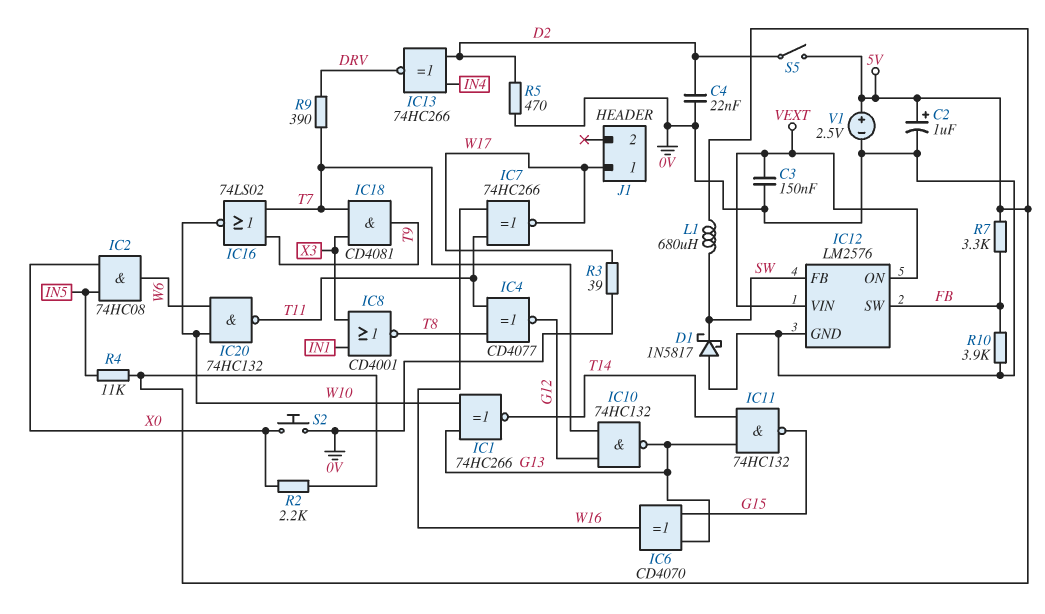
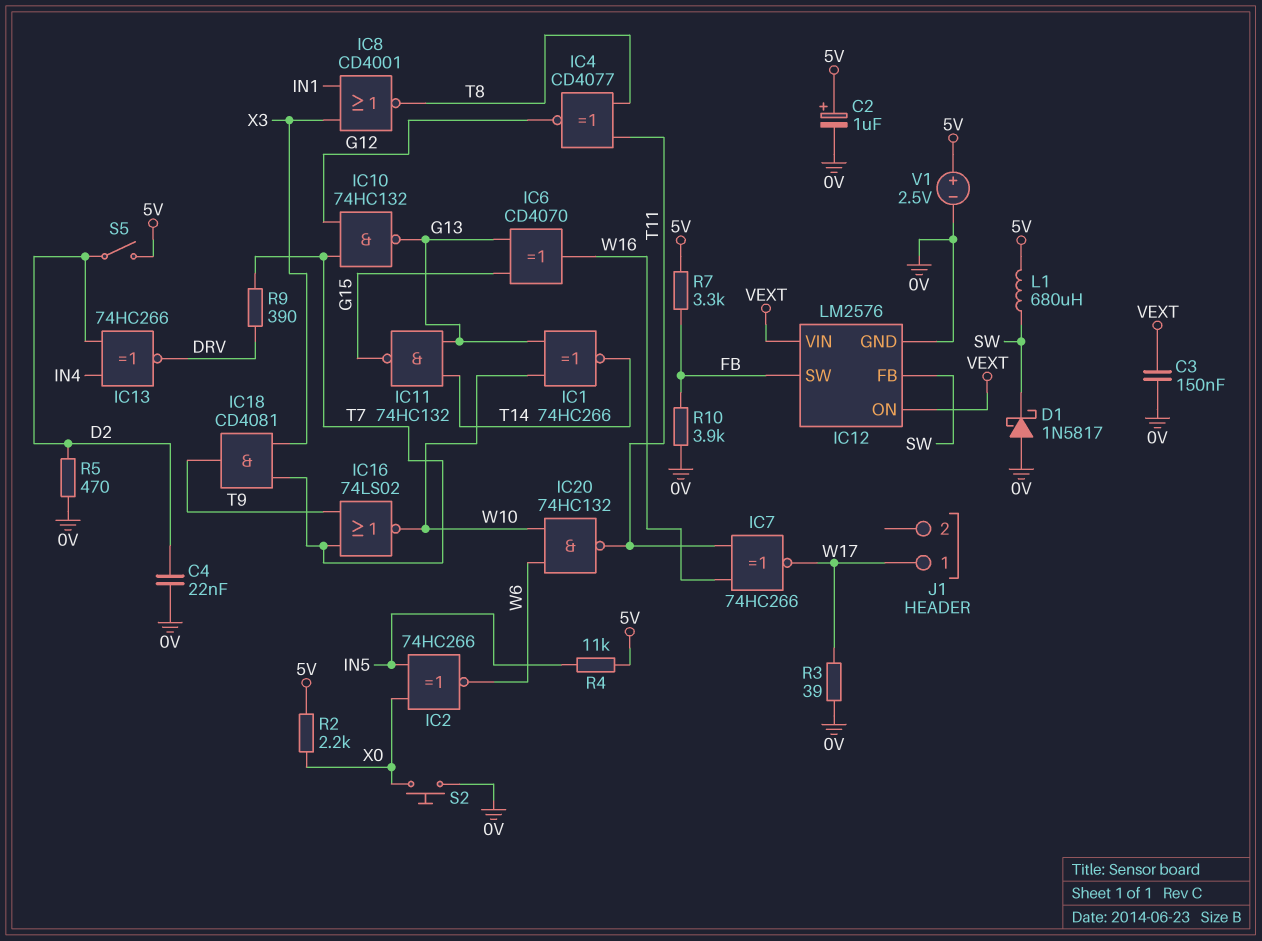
IC2: AND 74HC08 (in IN5, in X0, out W6) -> XNOR 74HC266 (in IN5, in X0, out W6)

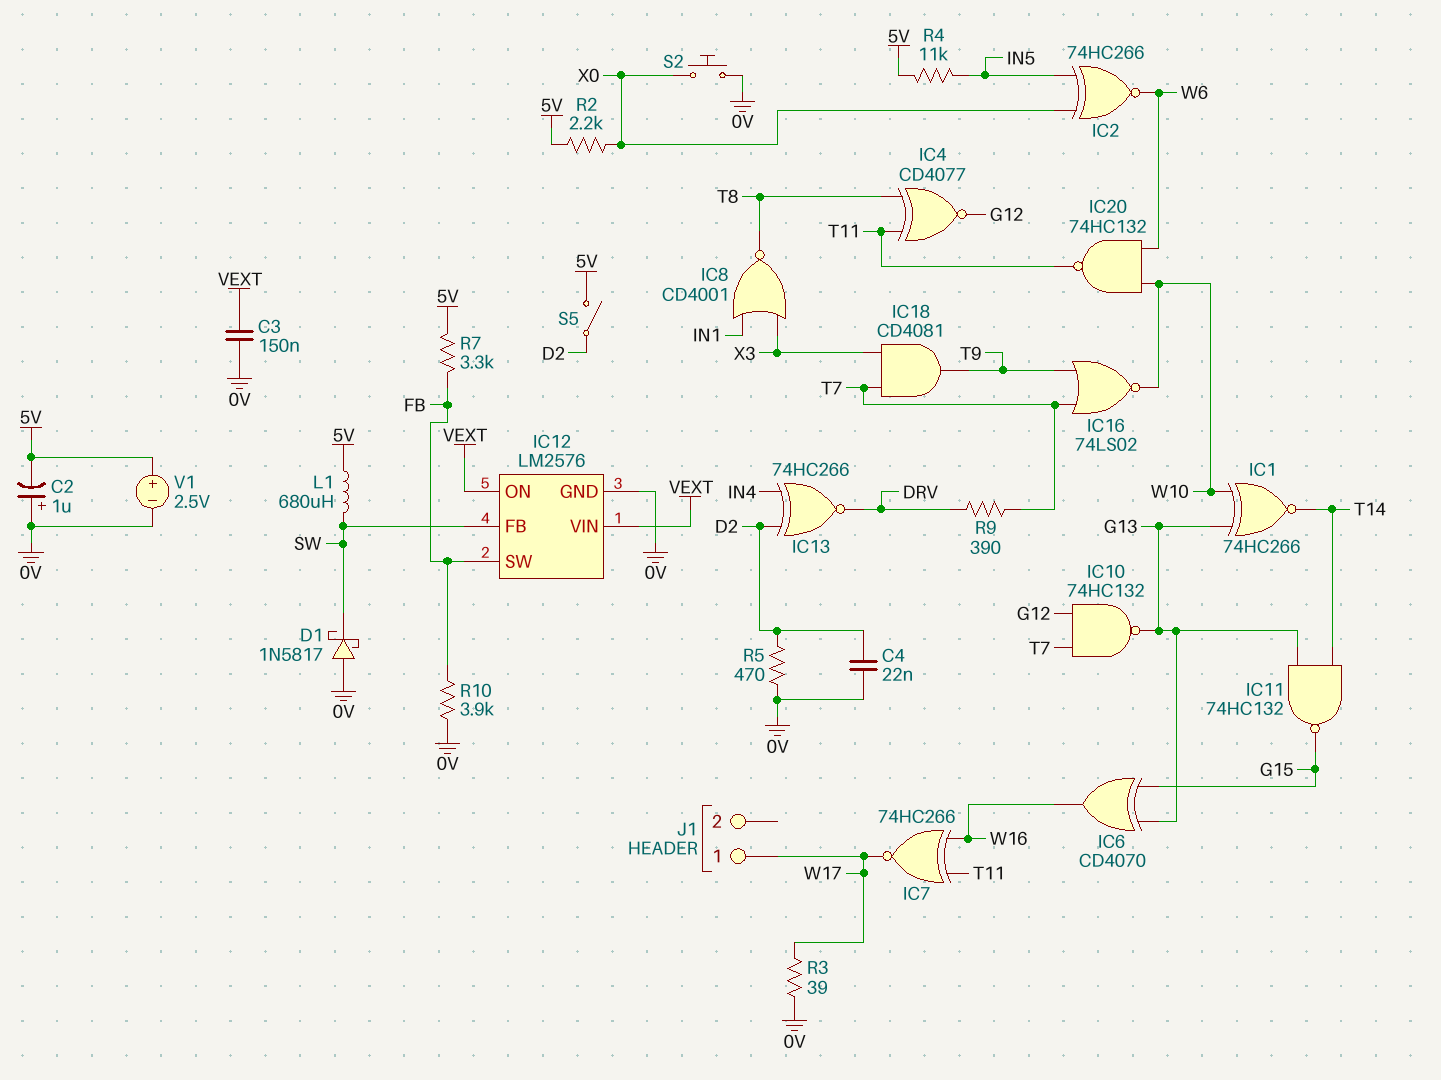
C2: 1uF (plus 5V, minus 0V) -> 1uF (plus 0V, minus 5V)

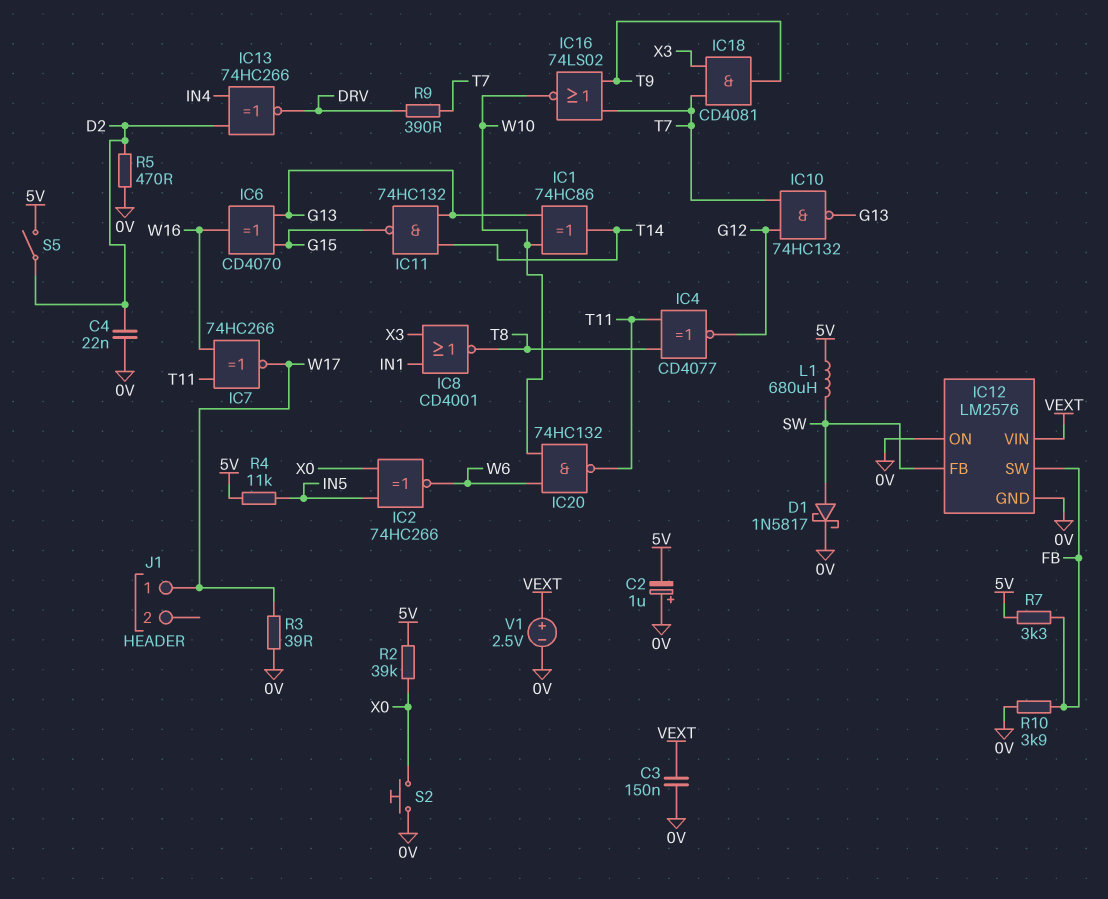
D1: schottky 1N5817 (A 0V, K SW) -> schottky 1N5817 (A SW, K 0V)
IC1: XNOR 74HC266 (in G13, in W10, out T14) -> XOR 74HC86 (in G13, in W10, out T14)
IC12 pin ON: VEXT -> 0V
R2: 2.2k (5V, X0) -> 39k (5V, X0)
V1: 2.5V (plus 5V, minus 0V) -> 2.5V (plus VEXT, minus 0V)

